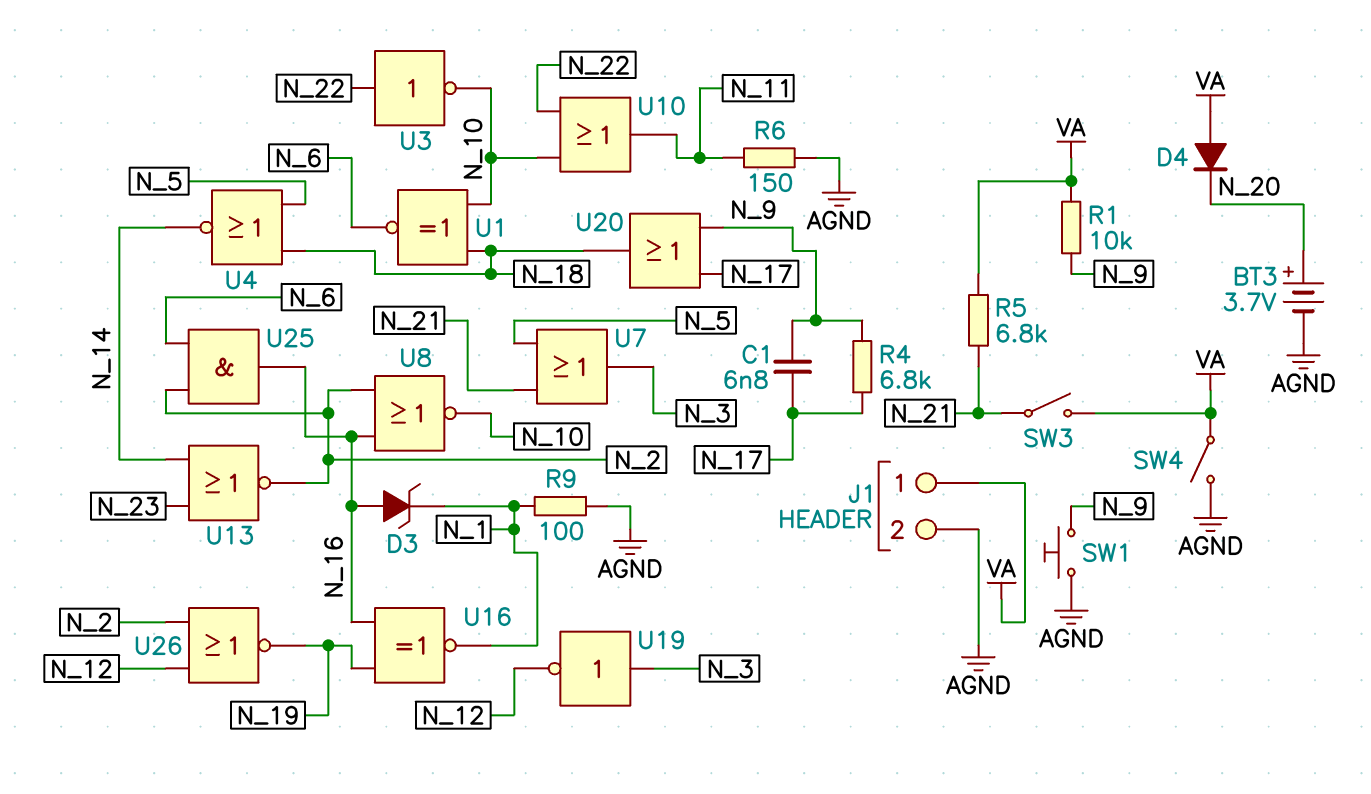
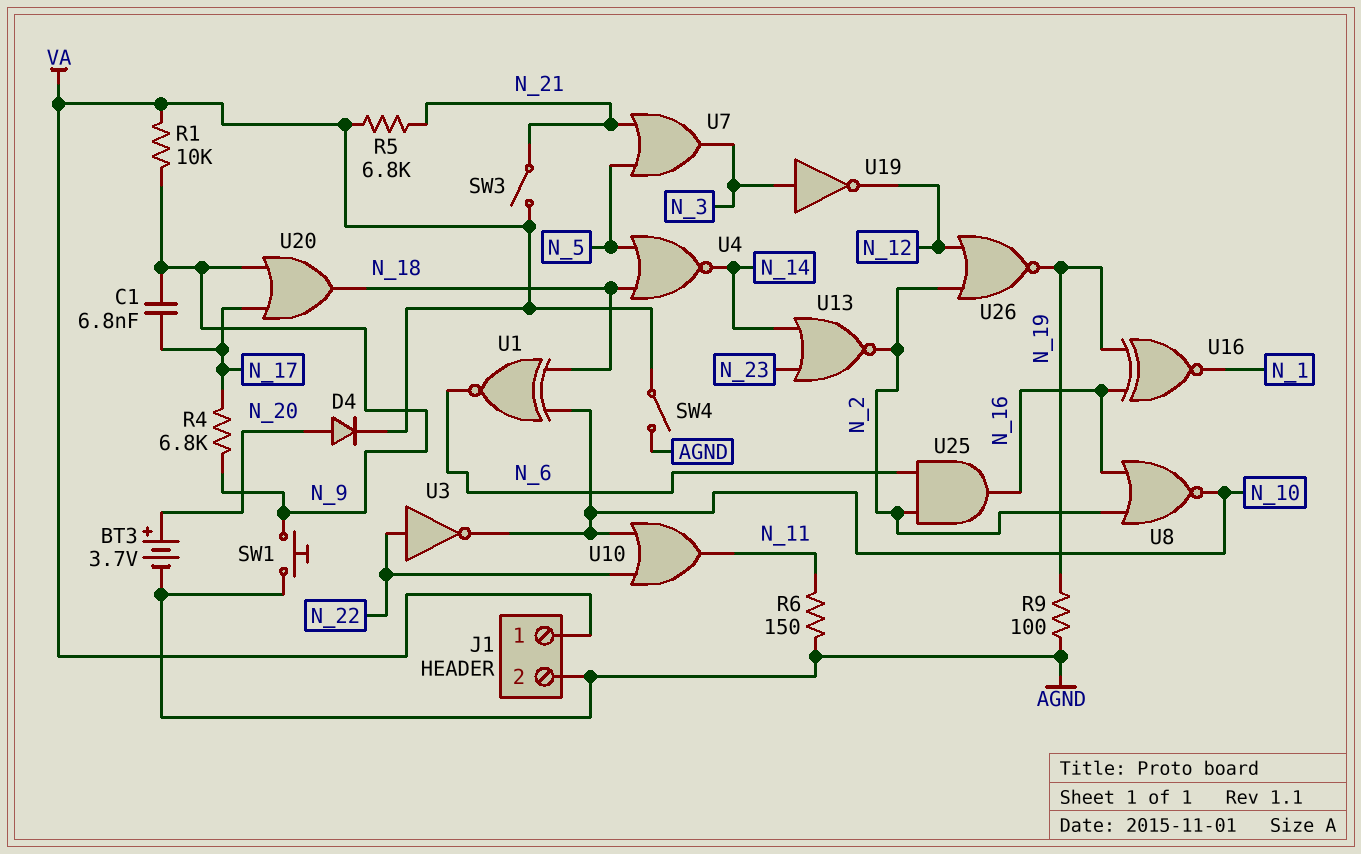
D3: zener (A N_16, K N_1) -> none
D4: diode (A VA, K N_20) -> diode (A N_20, K VA)
R9: 100 (AGND, N_1) -> 100 (AGND, N_19)

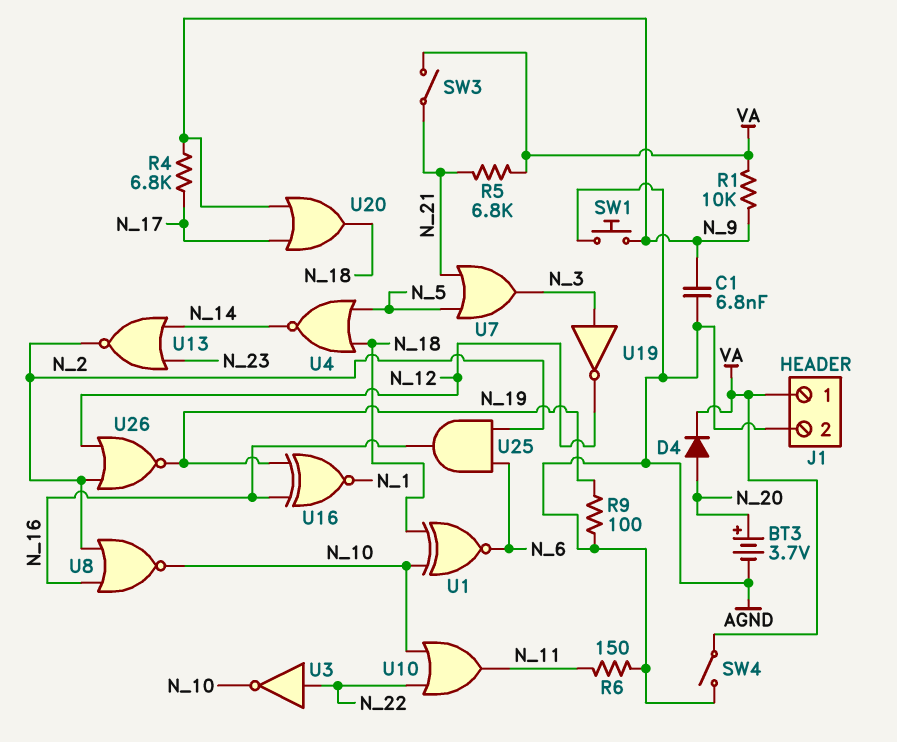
C1: 6.8nF (N_9, N_17) -> 6.8nF (AGND, N_9)

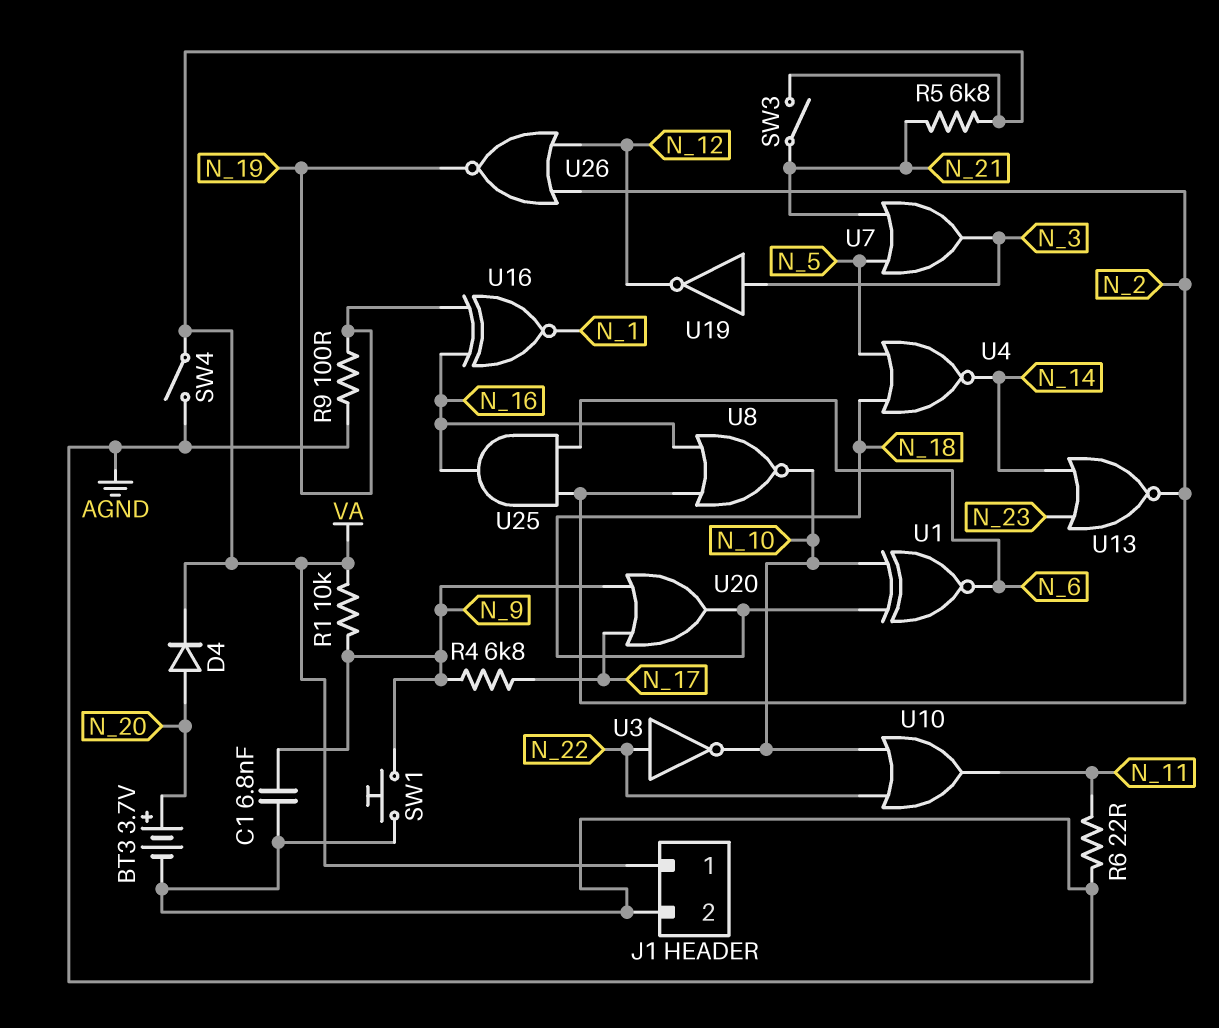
R6: 150 (AGND, N_11) -> 22 (AGND, N_11)

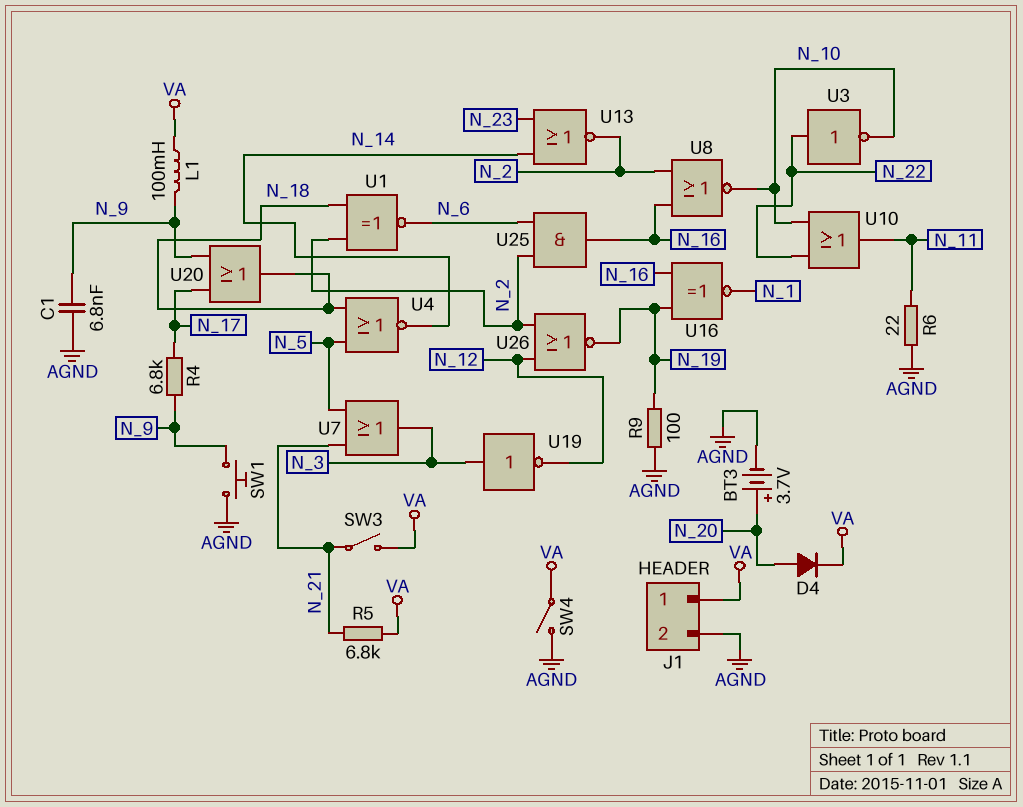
L1: none -> 100mH (N_9, VA)
R1: 10k (N_9, VA) -> none
U1: XNOR (in N_10, in N_18, out N_6) -> XNOR (in N_2, in N_18, out N_6)

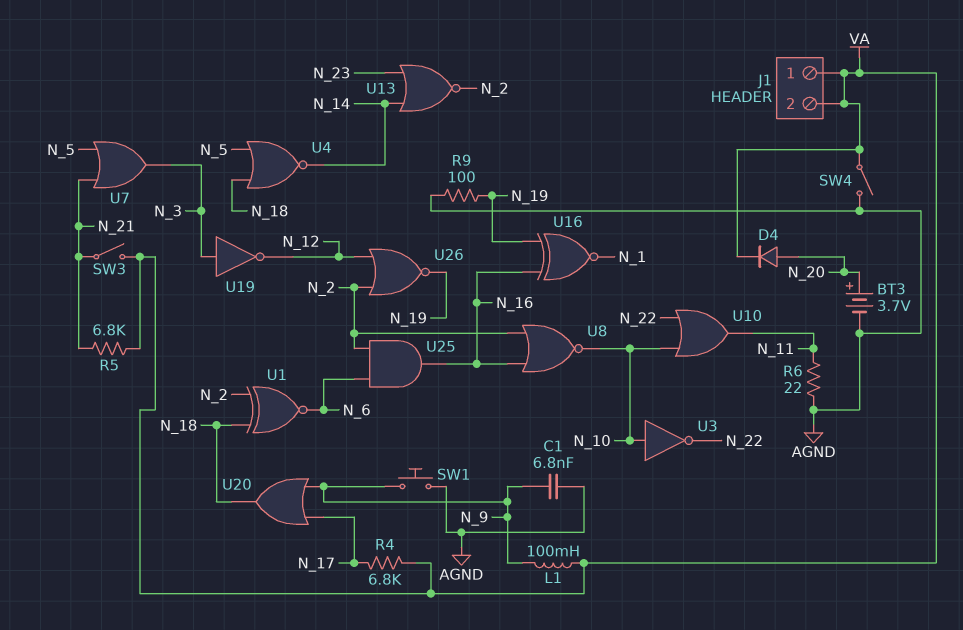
J1 pin 2: AGND -> VA
R4: 6.8k (N_9, N_17) -> 6.8k (N_17, VA)
U3: NOT (in N_22, out N_10) -> NOT (in N_10, out N_22)

